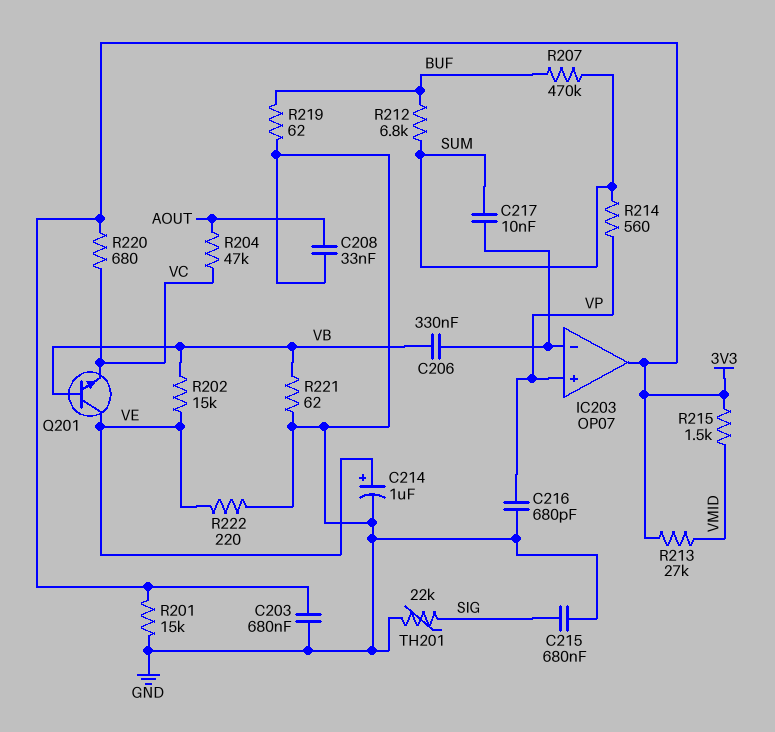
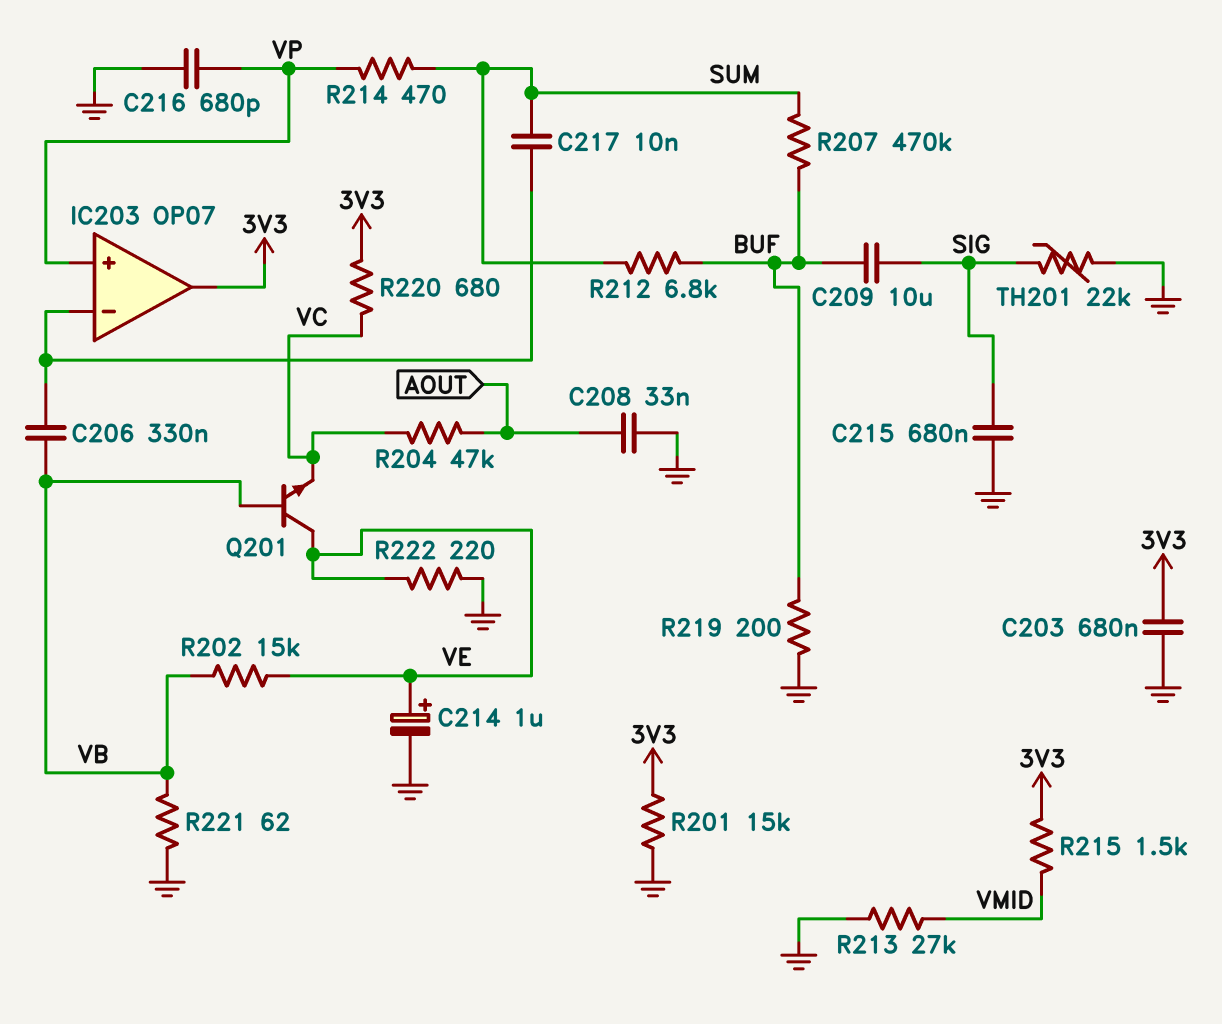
C209: none -> 10uF (BUF, SIG)
R213: 27k (3V3, VMID) -> 27k (GND, VMID)
R214: 560 (SUM, VP) -> 470 (SUM, VP)
R219: 62 (BUF, GND) -> 200 (BUF, GND)

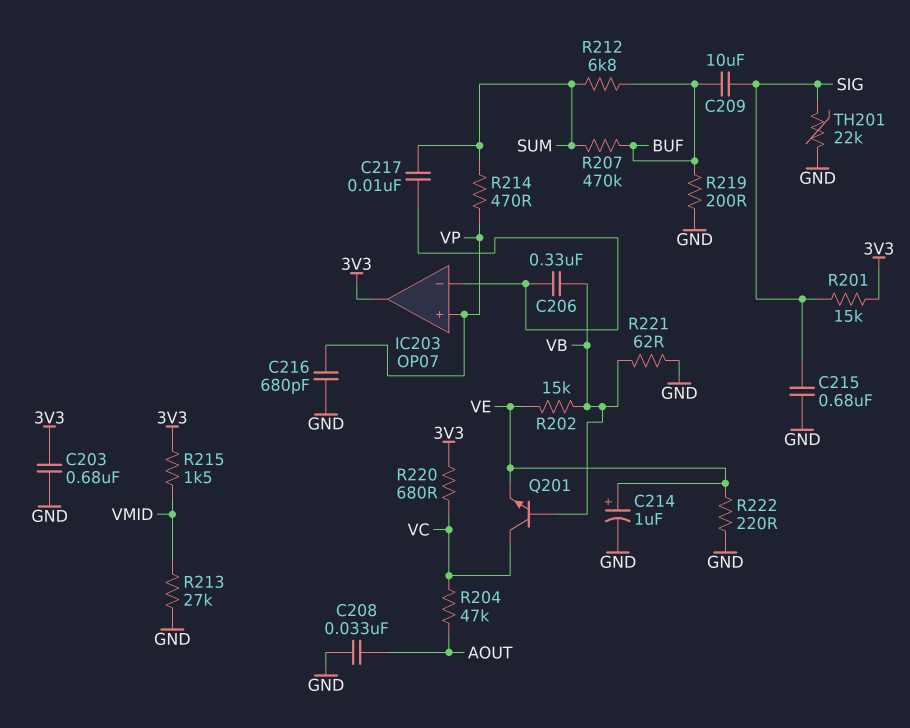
Q201: NPN (B VB, C VE, E VC) -> NPN (B VB, C VC, E VE)
R201: 15k (3V3, GND) -> 15k (3V3, SIG)

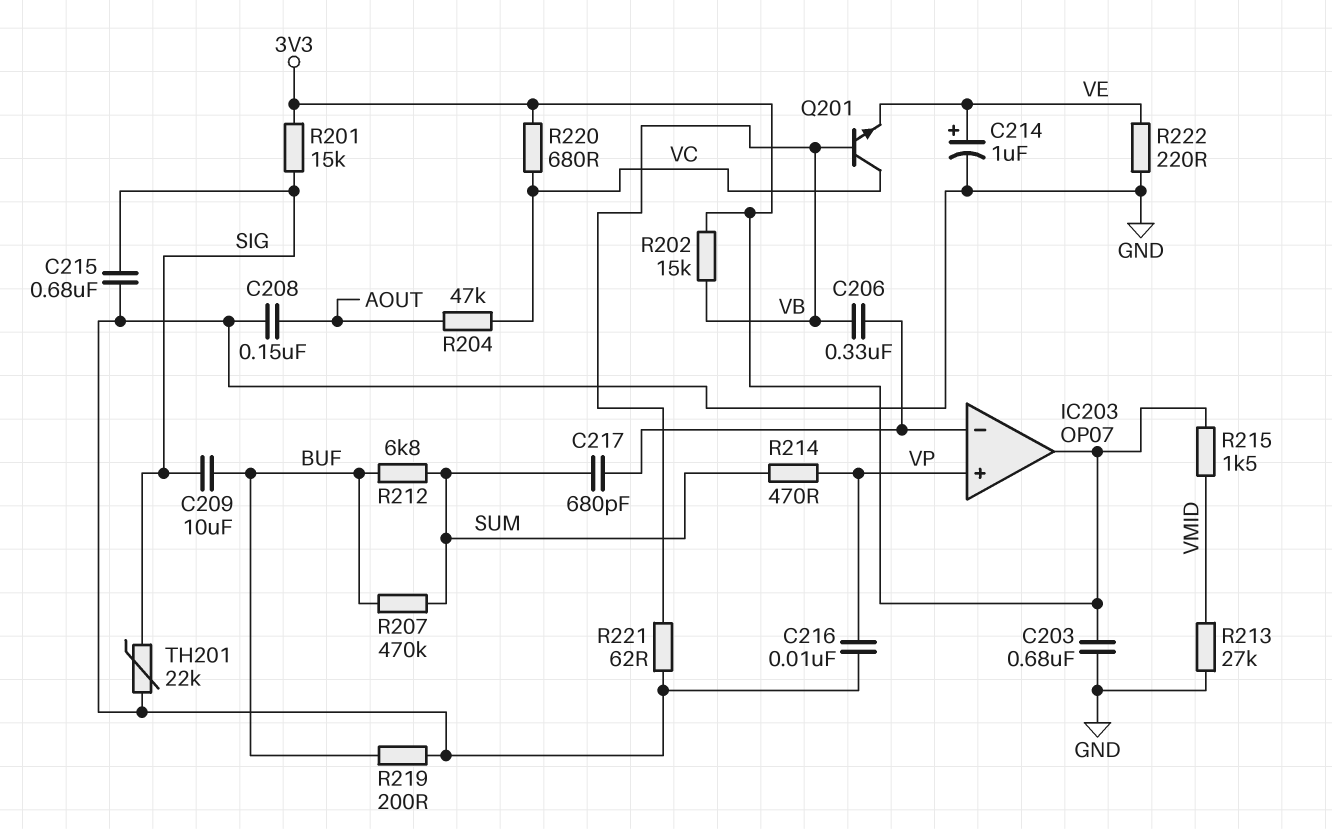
C208: 33nF (AOUT, GND) -> 150nF (AOUT, GND)
C216: 680pF (GND, VP) -> 10nF (GND, VP)
C217: 10nF (IC203/in-, SUM) -> 680pF (IC203/in-, SUM)
R202: 15k (VB, VE) -> 15k (3V3, VB)

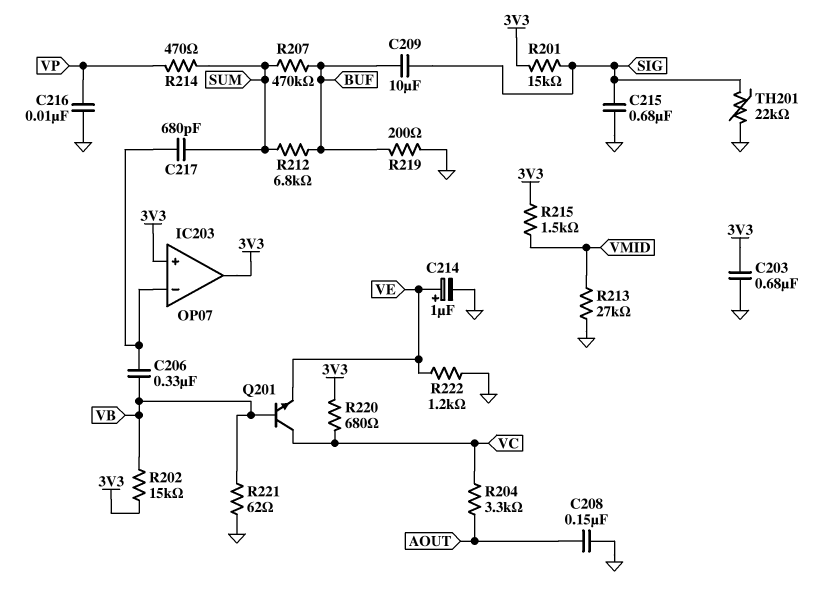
IC203 pin in+: VP -> 3V3
R204: 47k (AOUT, VC) -> 3.3k (AOUT, VC)
R222: 220 (GND, VE) -> 1.2k (GND, VE)

